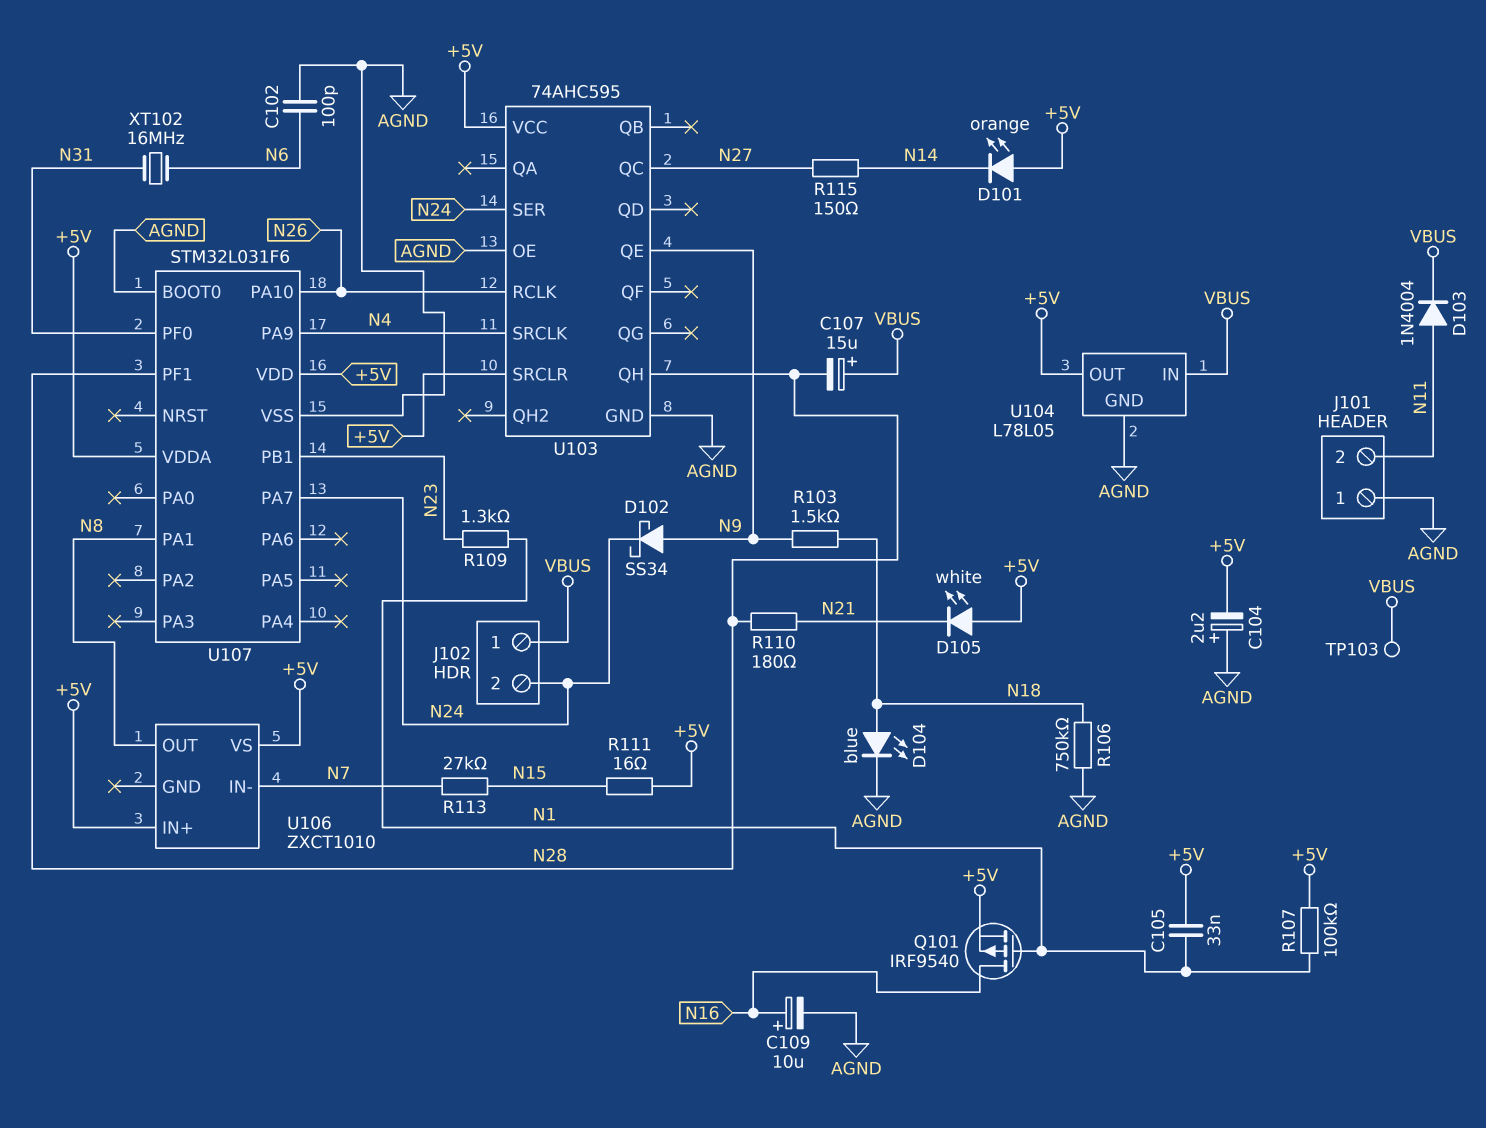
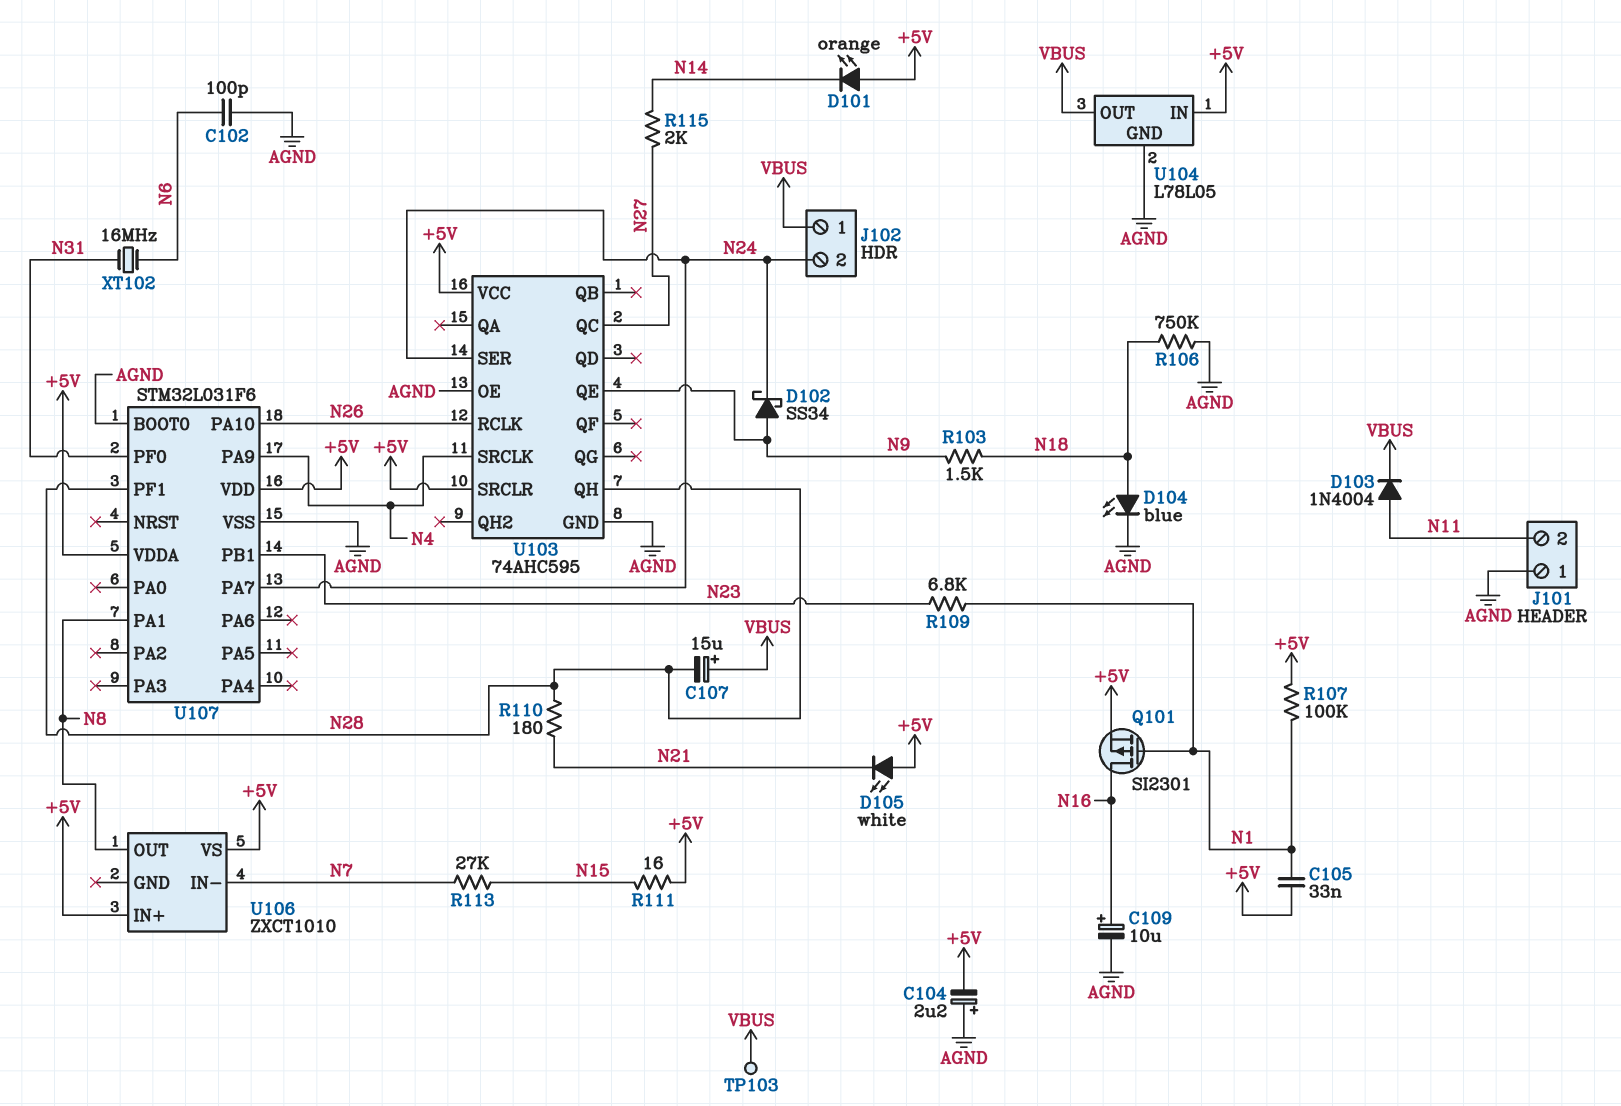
Q101: PMOS IRF9540 (G N1, D N16, S +5V) -> PMOS SI2301 (G N1, D N16, S +5V)
R109: 1.3k (N1, N23) -> 6.8k (N1, N23)
R115: 150 (N14, N27) -> 2k (N14, N27)
U104 pin IN: VBUS -> +5V
U104 pin OUT: +5V -> VBUS

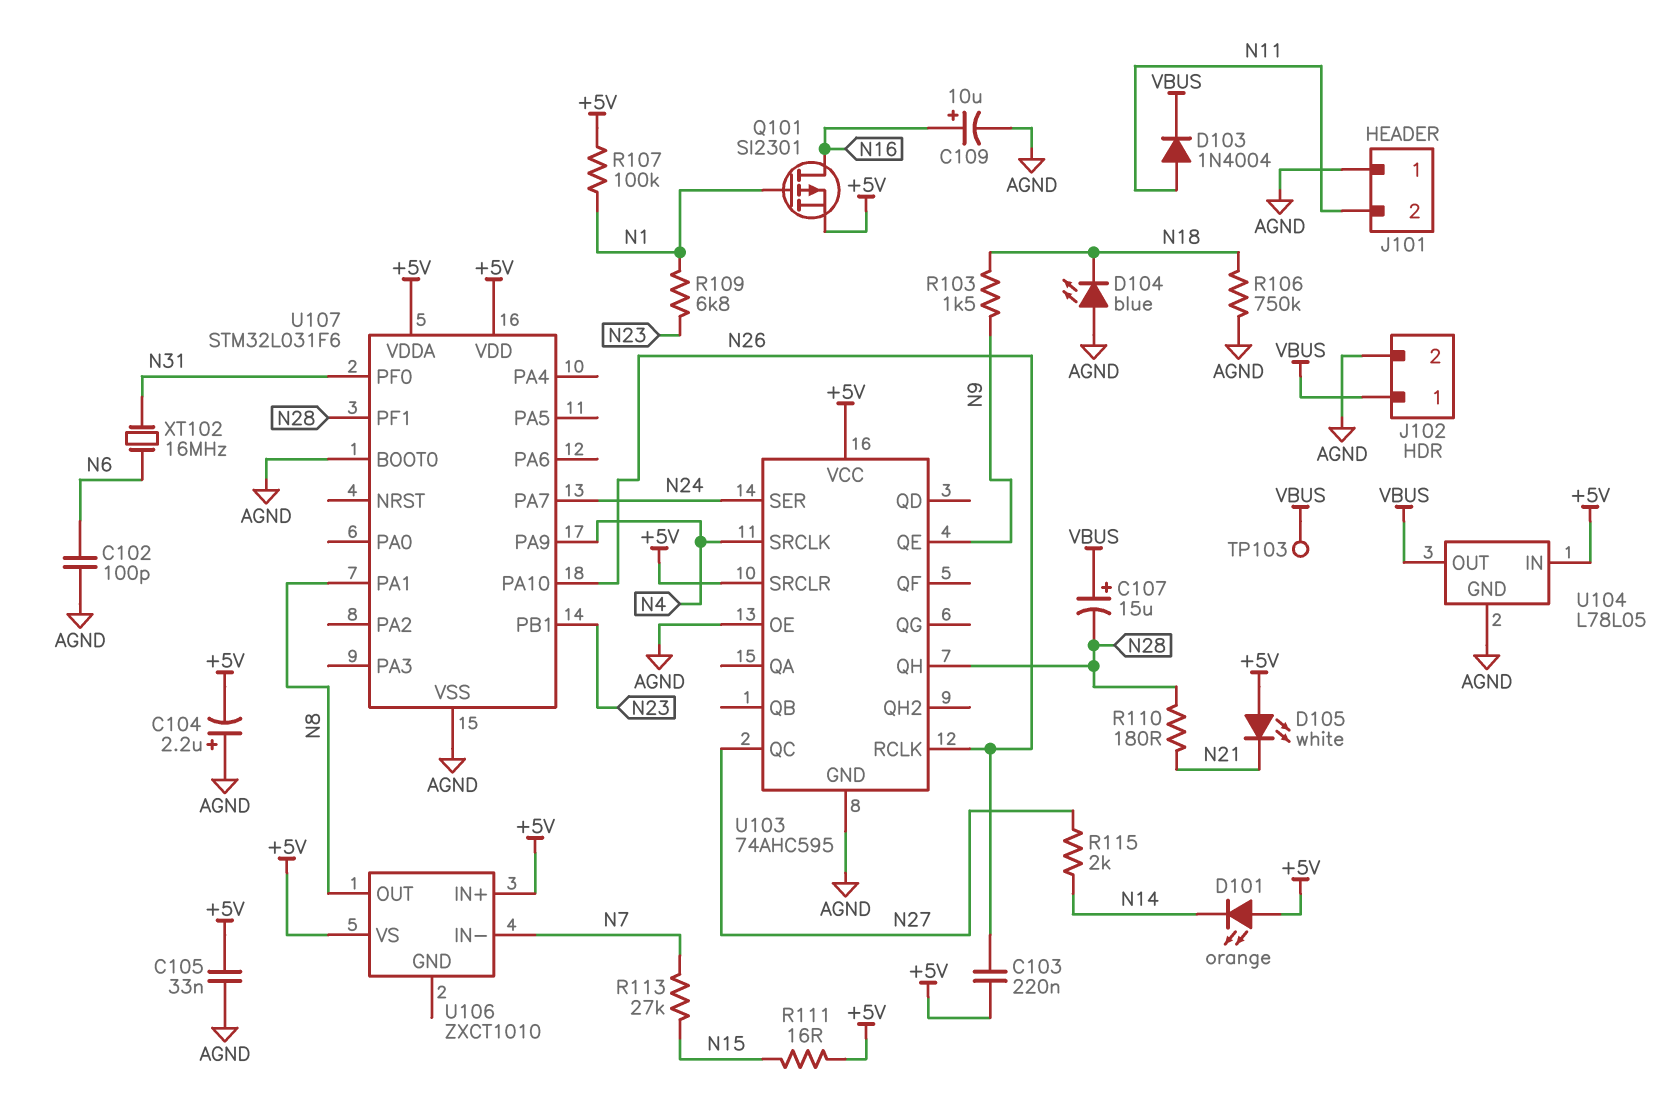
C103: none -> 220nF (+5V, N26)
C105: 33nF (+5V, N1) -> 33nF (+5V, AGND)
D102: schottky SS34 (A N9, K N24) -> none
D104: LED blue (A N18, K AGND) -> LED blue (A AGND, K N18)
J102 pin 2: N24 -> AGND

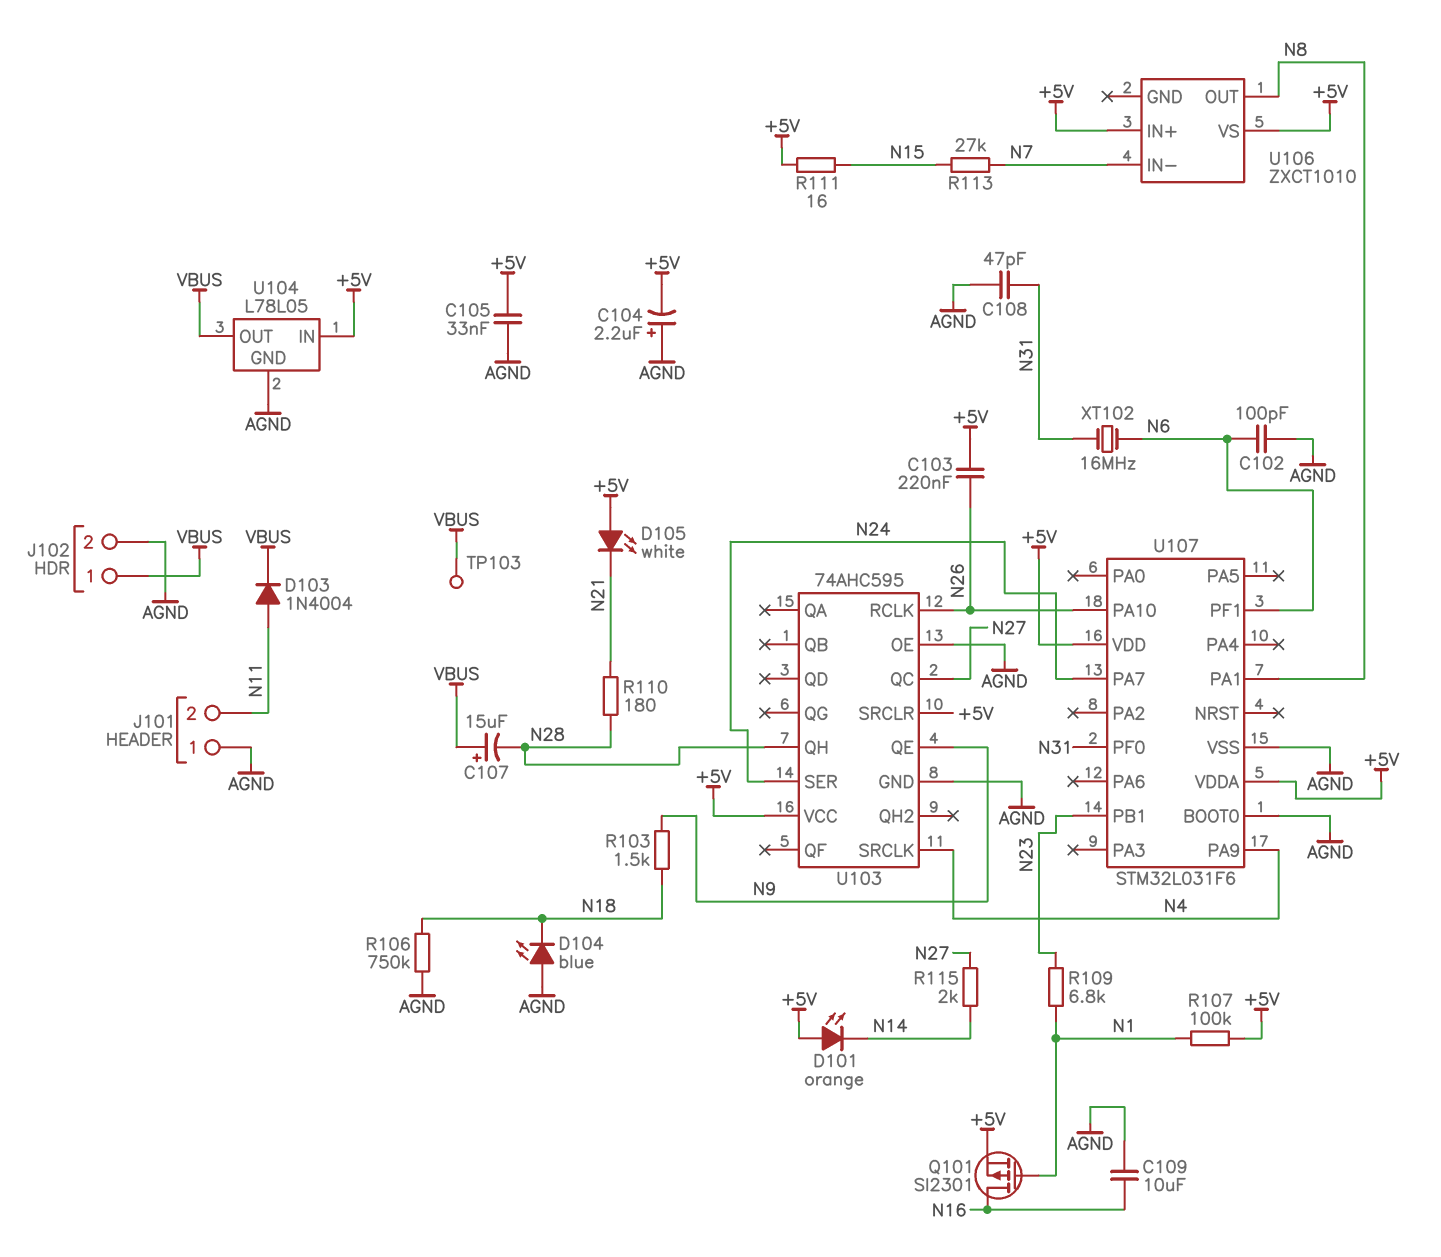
C108: none -> 47pF (AGND, N31)
C109: 10uF (plus N16, minus AGND) -> 10uF (AGND, N16)
U107 pin PF1: N28 -> N6

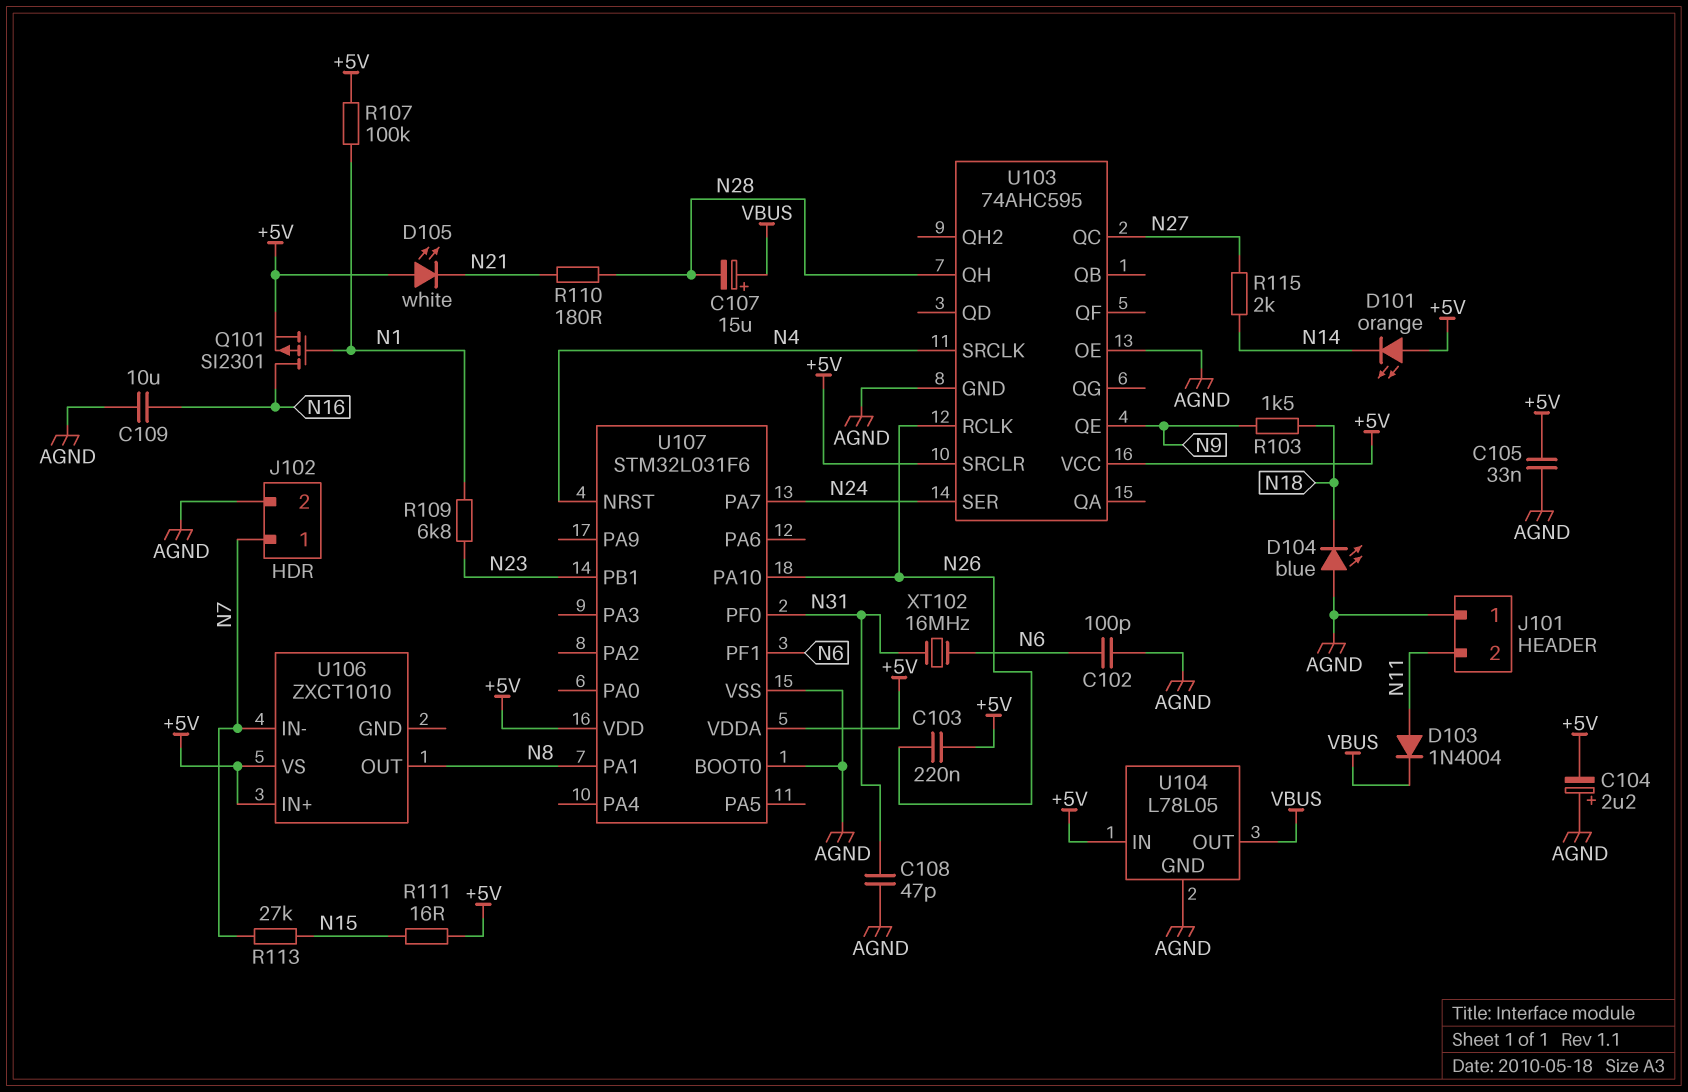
J102 pin 1: VBUS -> N7
R106: 750k (AGND, N18) -> none
TP103: test point (VBUS) -> none
U107 pin NRST: none -> N4
U107 pin PA9: N4 -> none

